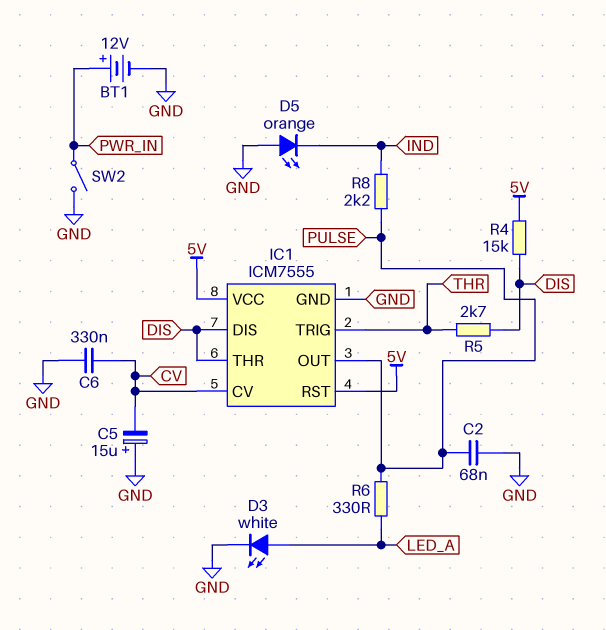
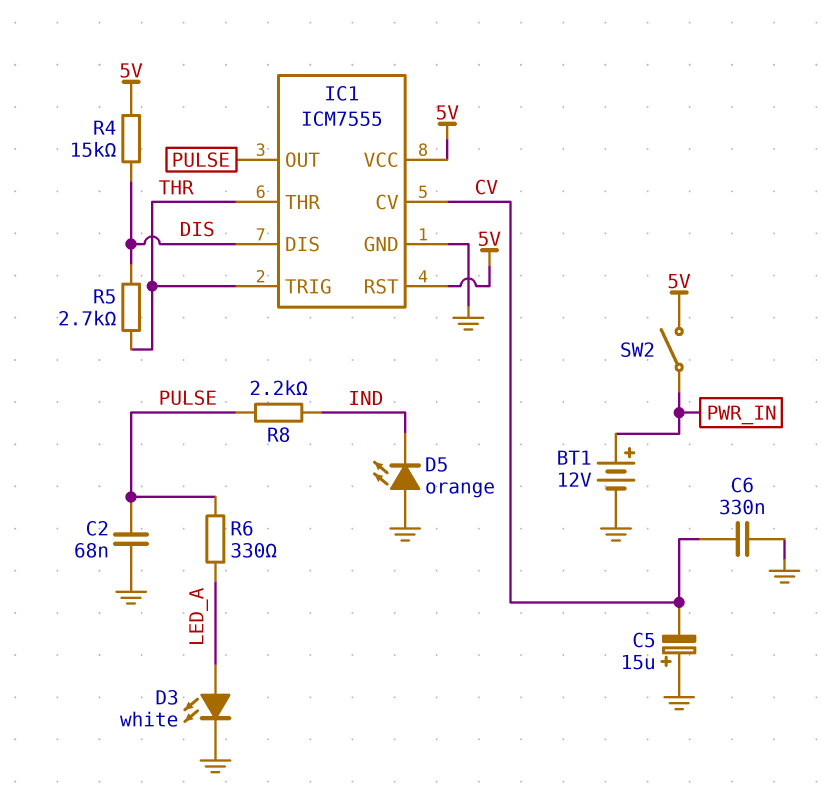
IC1 pin THR: DIS -> THR
SW2: switch (GND, PWR_IN) -> switch (5V, PWR_IN)

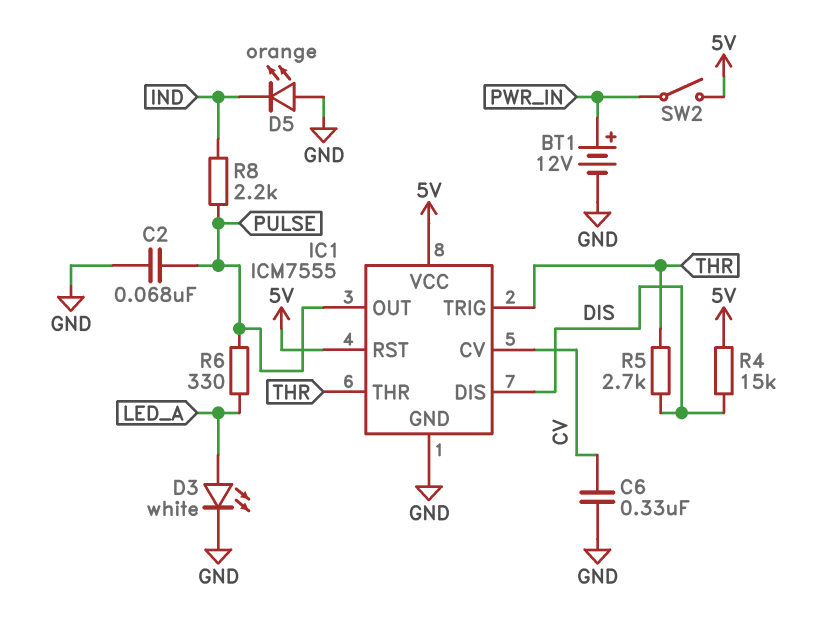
C5: 15uF (plus GND, minus CV) -> none

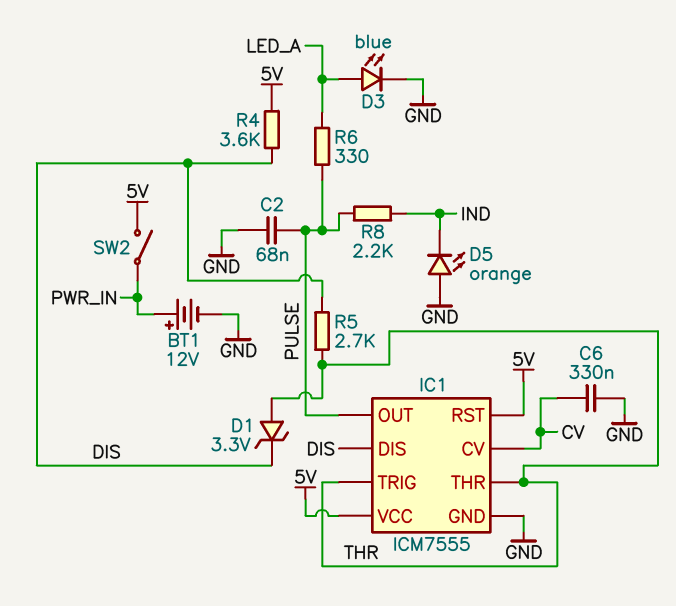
D1: none -> zener 3.3V (A THR, K DIS)
D3: LED white (A LED_A, K GND) -> LED blue (A LED_A, K GND)
R4: 15k (5V, DIS) -> 3.6k (5V, DIS)

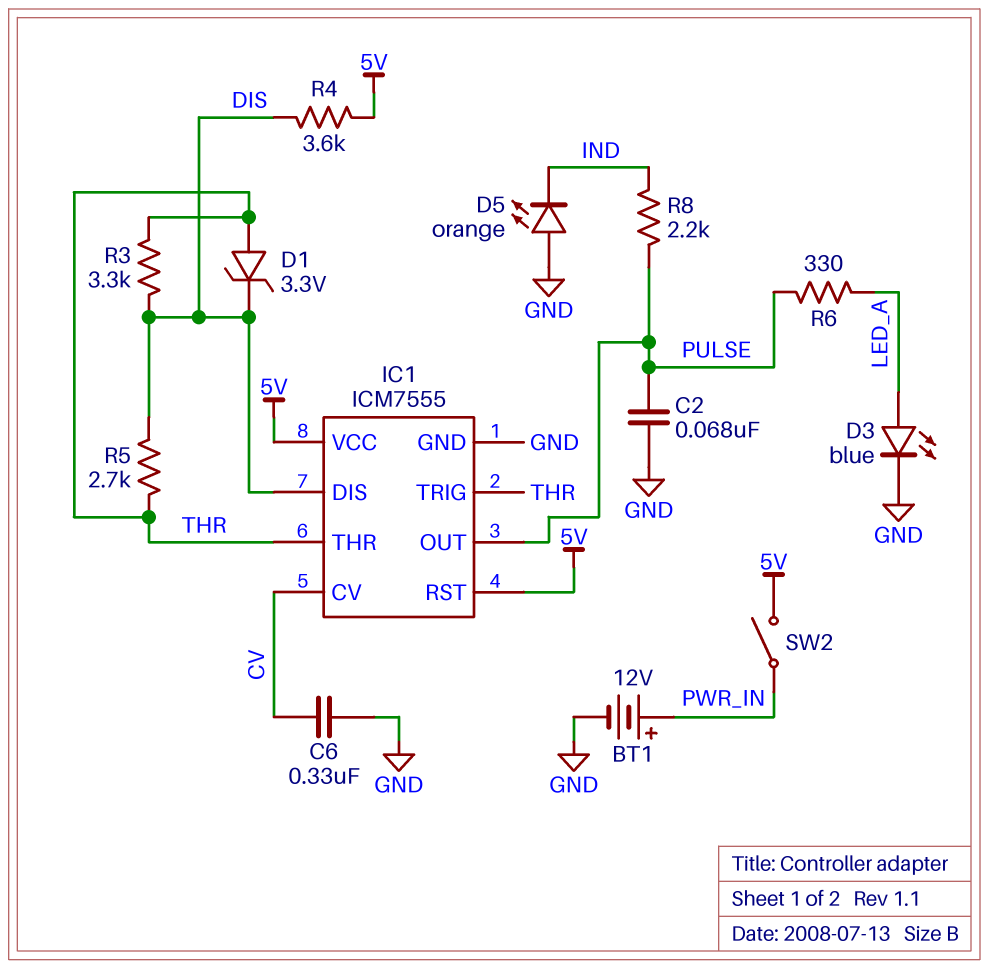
R3: none -> 3.3k (DIS, THR)

